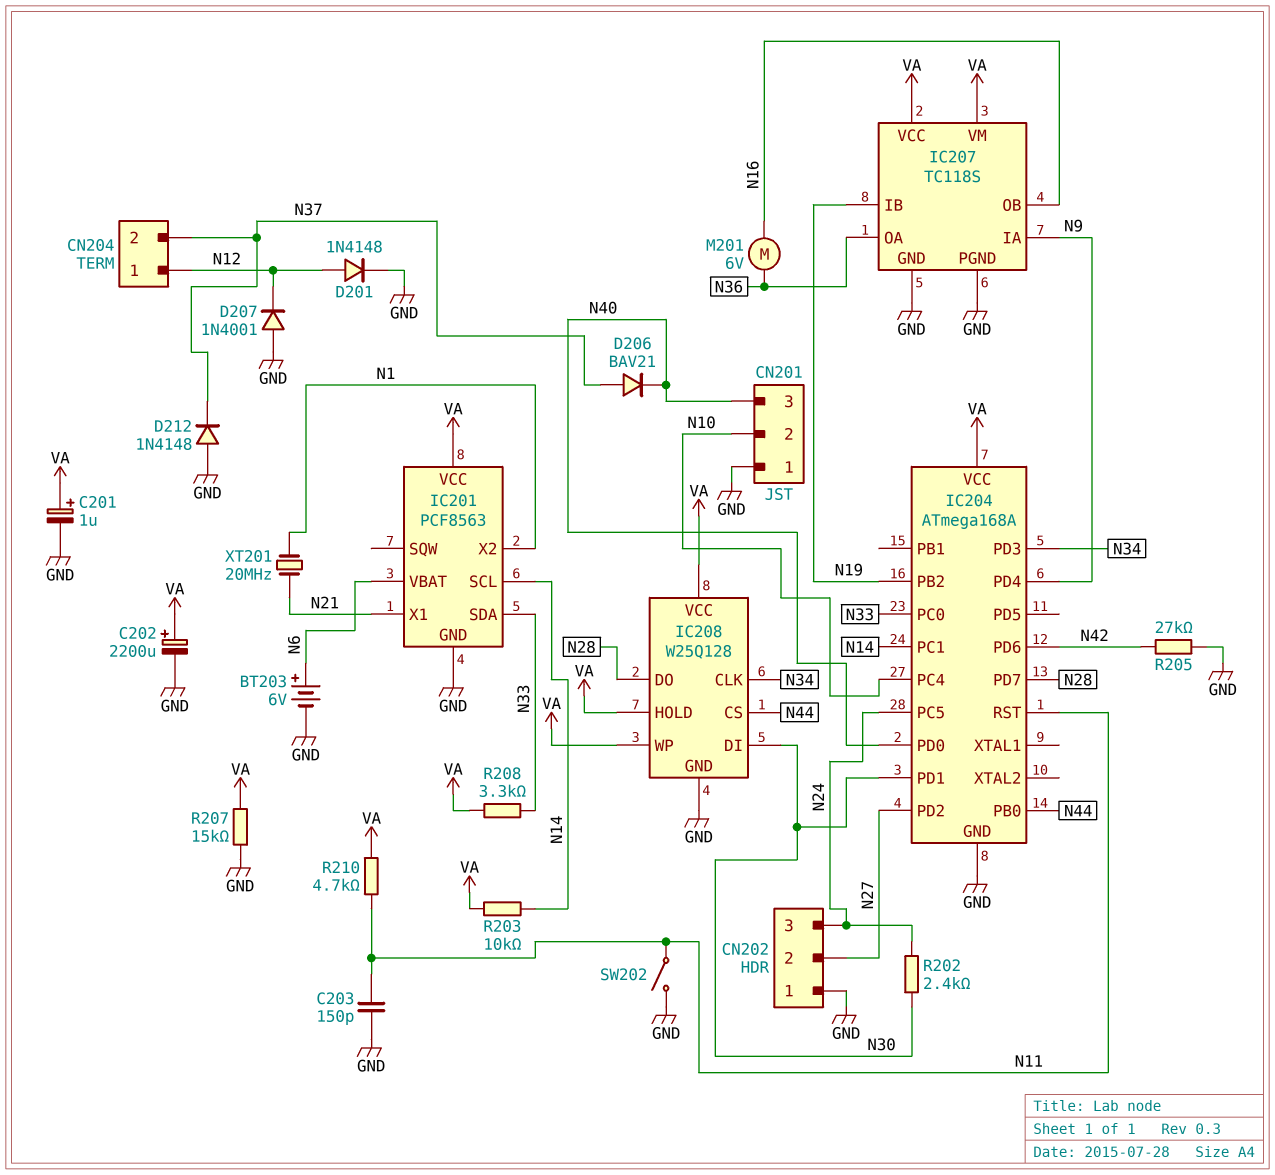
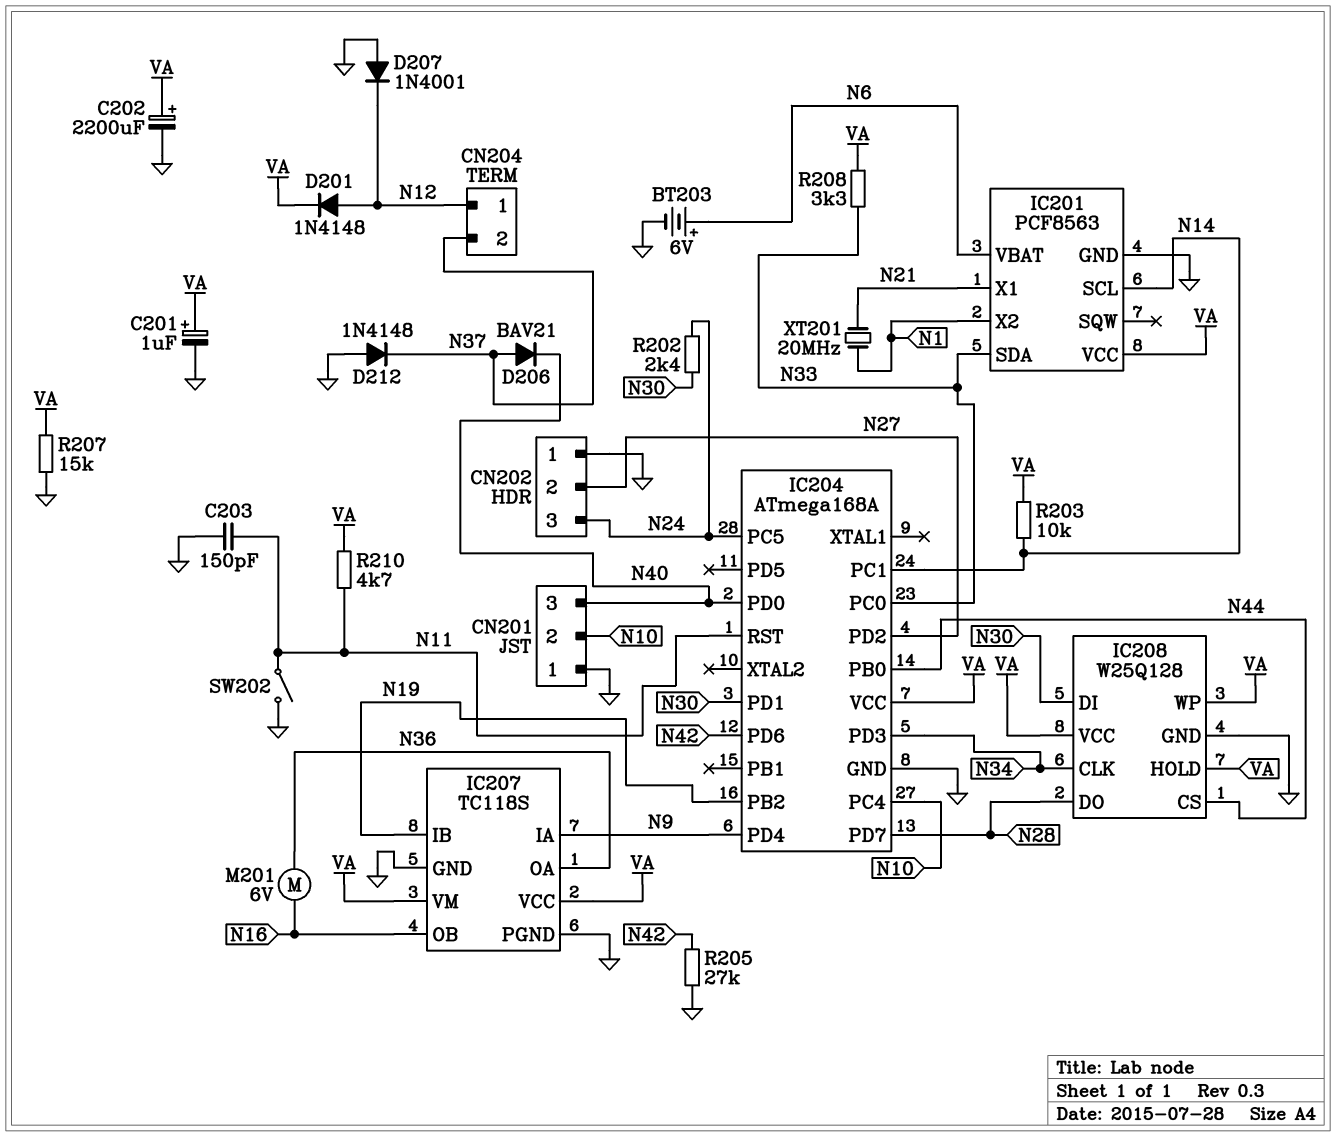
D201: diode 1N4148 (A N12, K GND) -> diode 1N4148 (A N12, K VA)

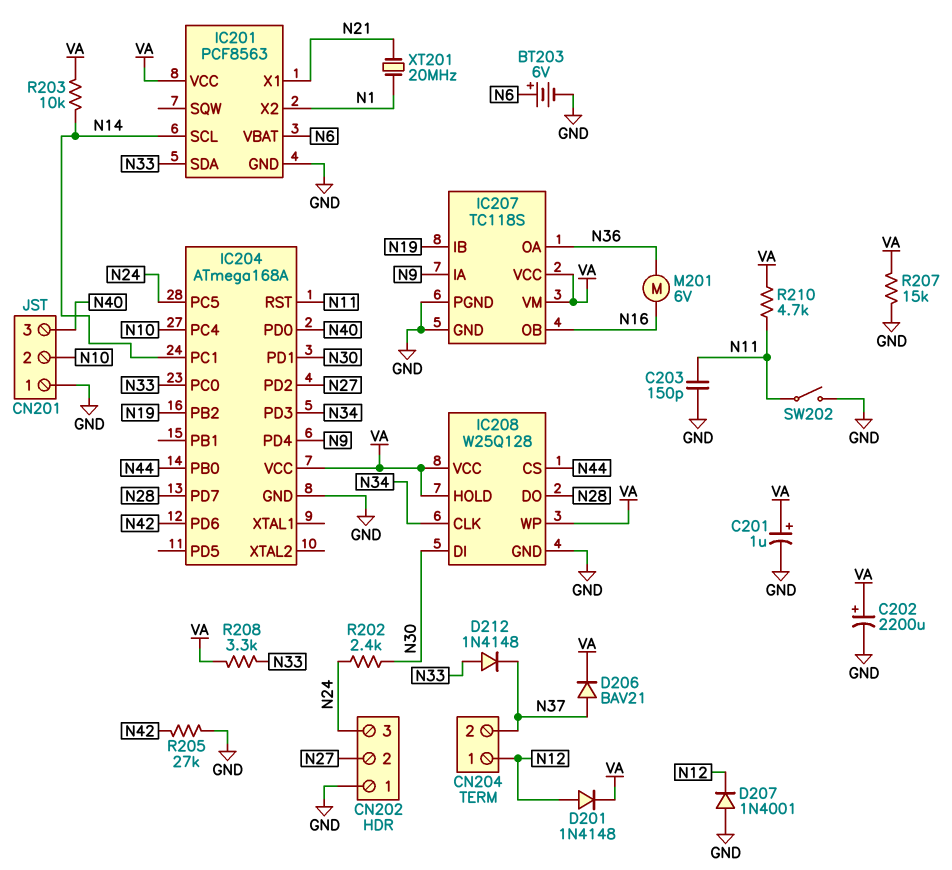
D206: diode BAV21 (A N37, K N40) -> diode BAV21 (A N37, K VA)
D212: diode 1N4148 (A GND, K N37) -> diode 1N4148 (A N33, K N37)

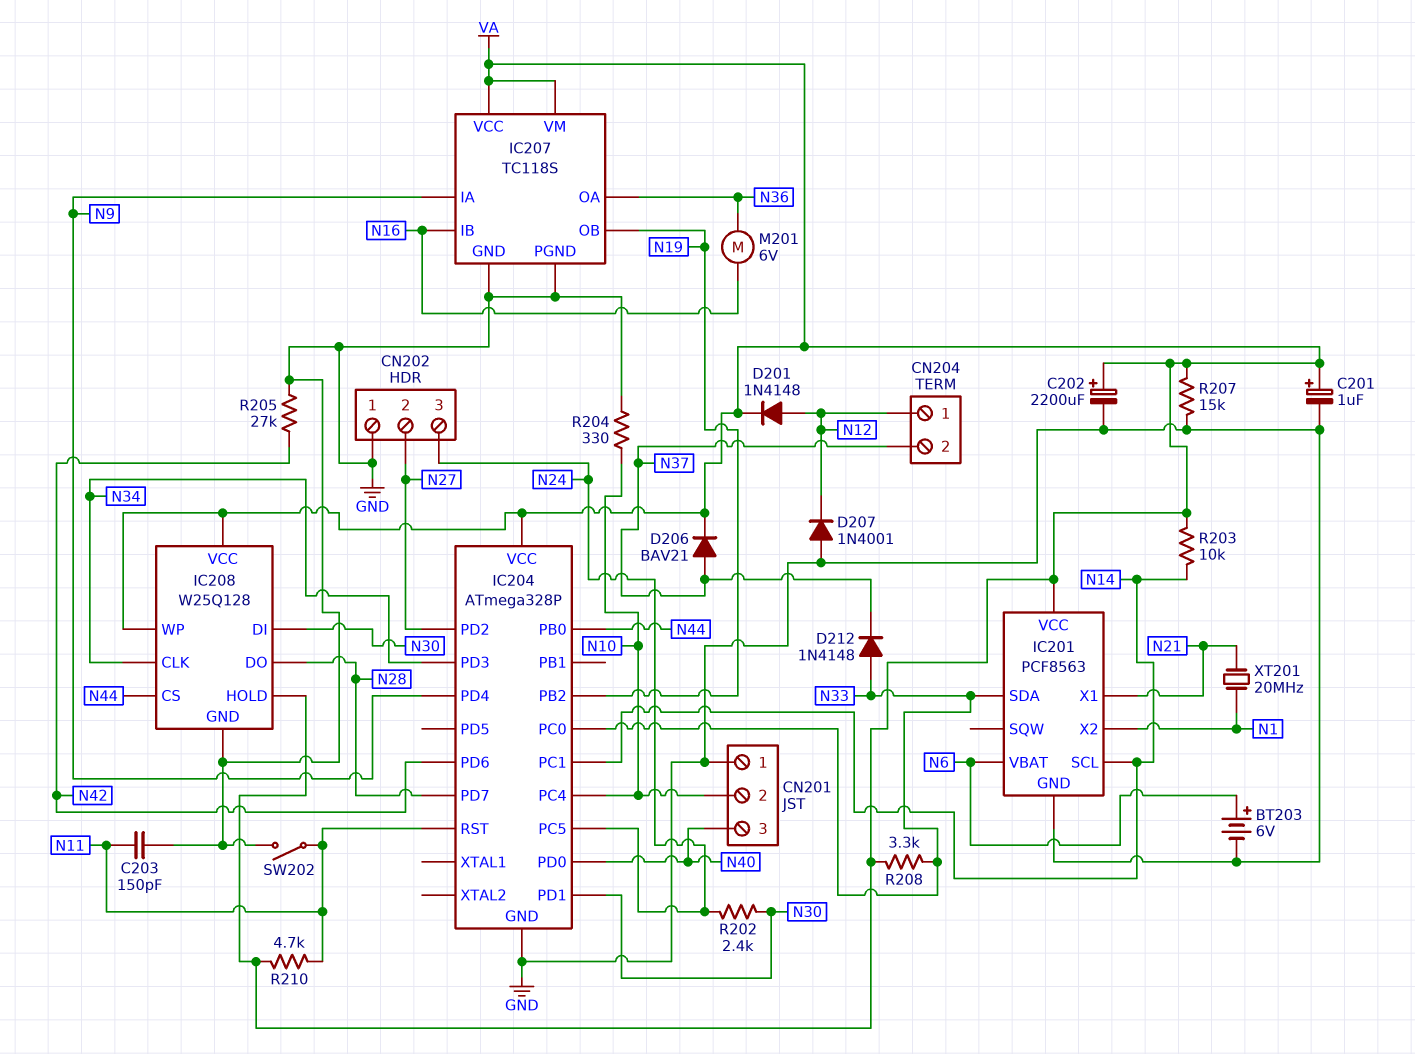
IC204: ATmega168A -> ATmega328P
IC207 pin IB: N19 -> N16
IC207 pin OB: N16 -> N19
R204: none -> 330 (GND, N10)

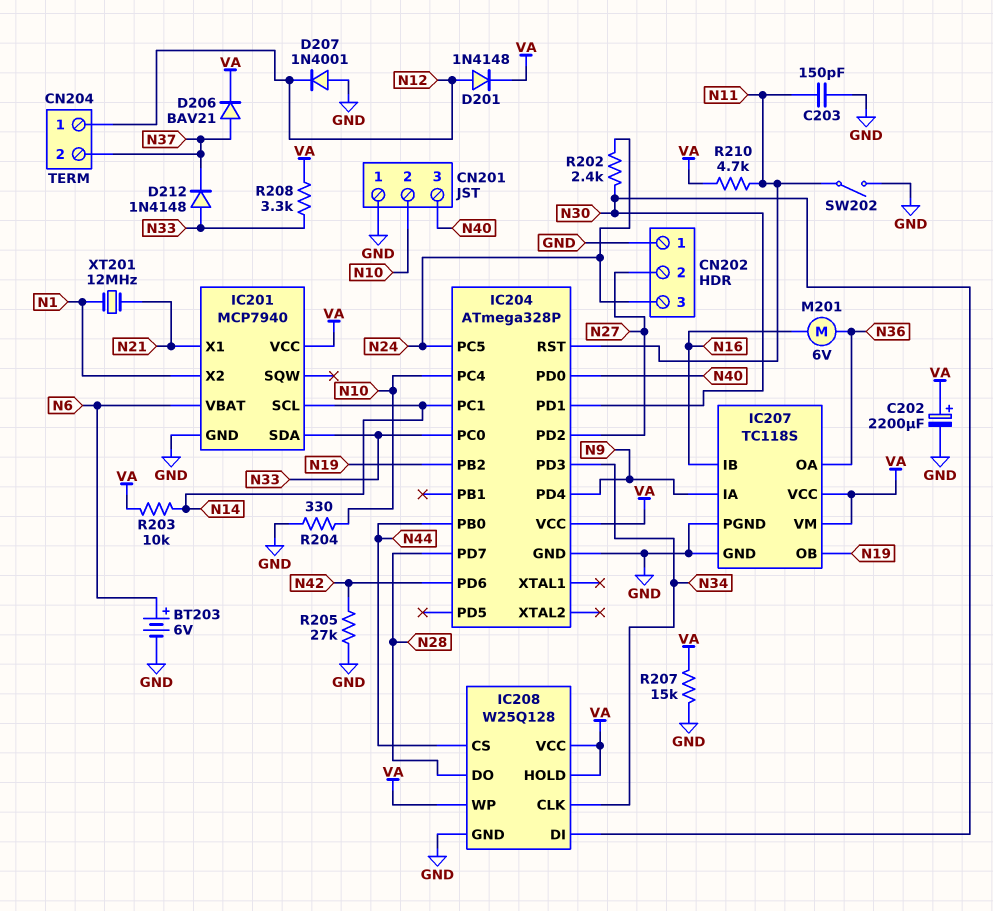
C201: 1uF (plus VA, minus GND) -> none
IC201: PCF8563 -> MCP7940
XT201: 20MHz (N1, N21) -> 12MHz (N1, N21)

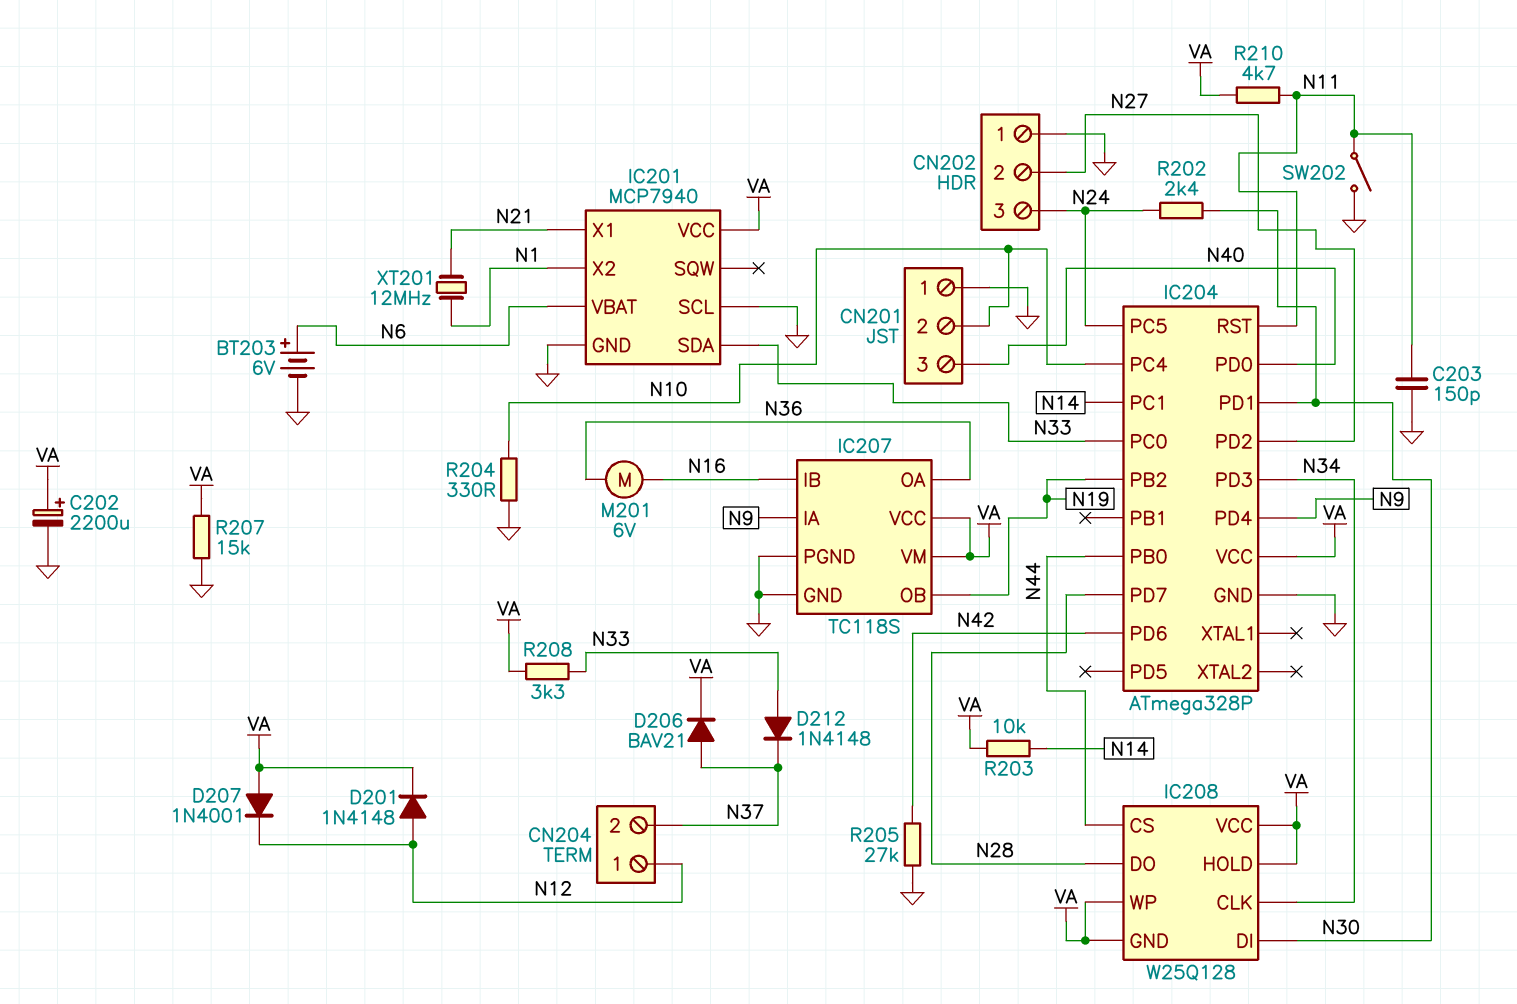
D207: diode 1N4001 (A GND, K N12) -> diode 1N4001 (A VA, K N12)
IC201 pin SCL: N14 -> GND
IC208 pin GND: GND -> VA

